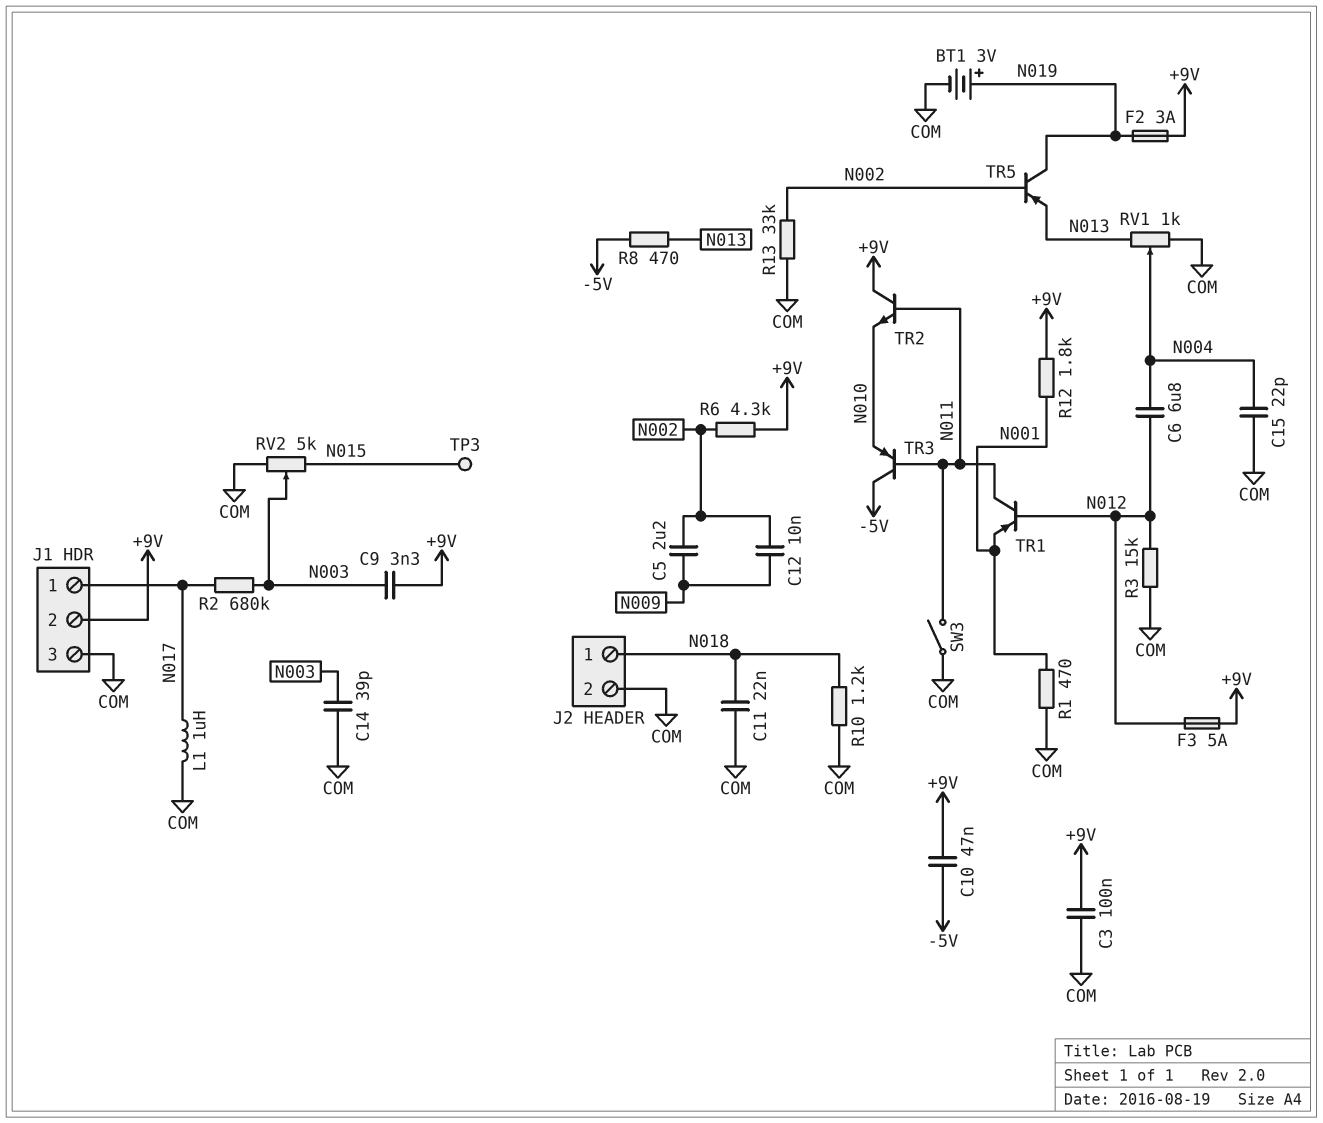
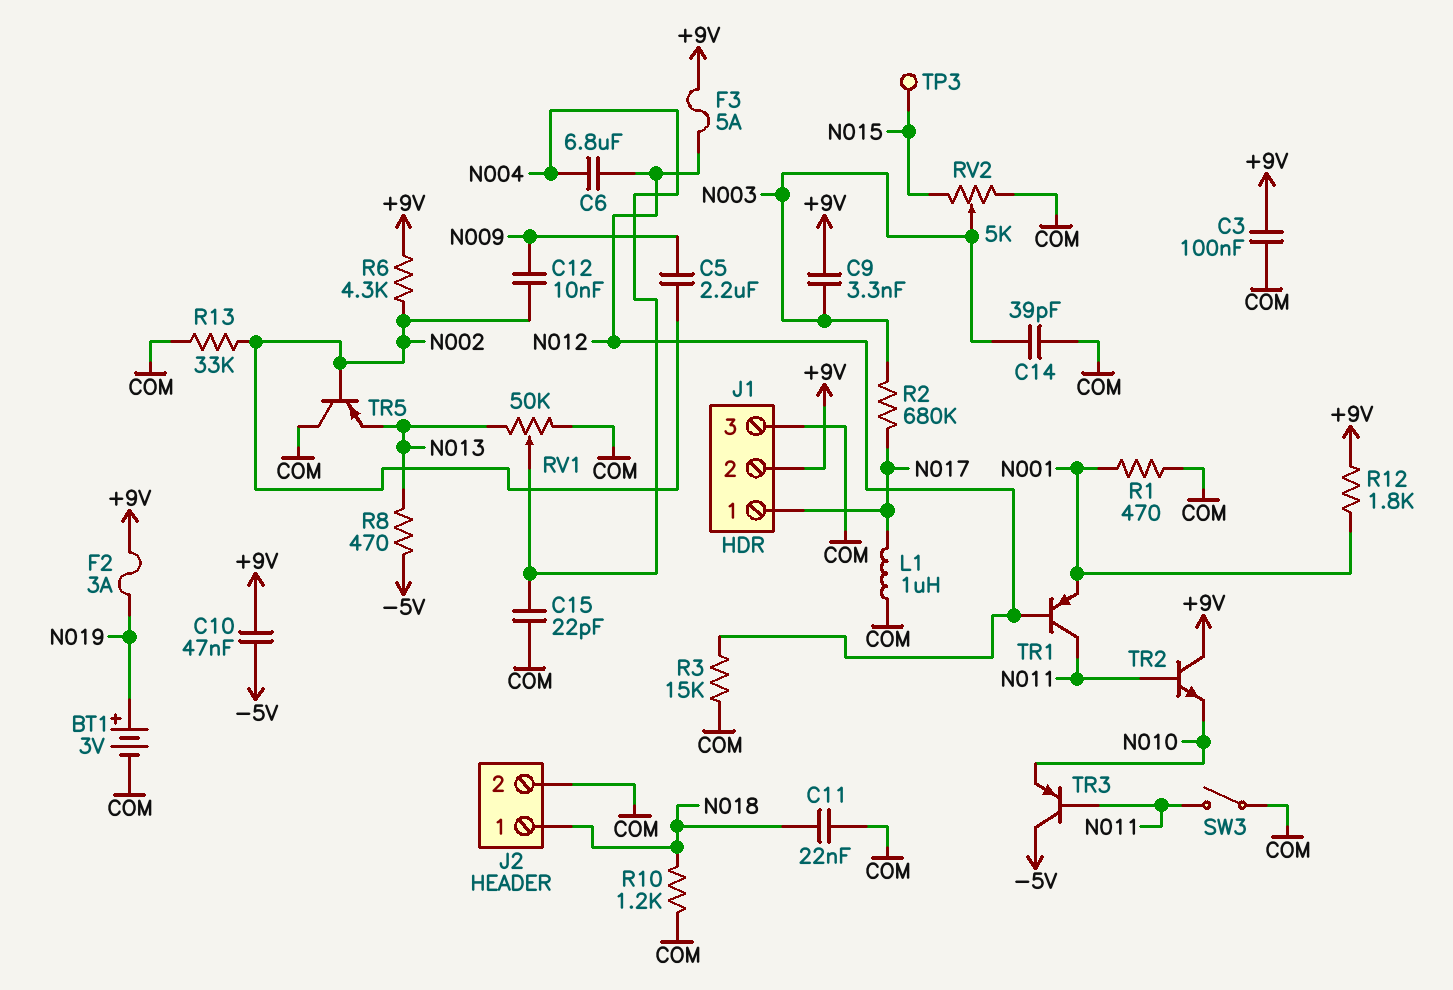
RV1: 1k (COM, N013, wiper N004) -> 50k (COM, N013, wiper N004)
TR5: PNP (B N002, C N019, E N013) -> PNP (B N002, C COM, E N013)

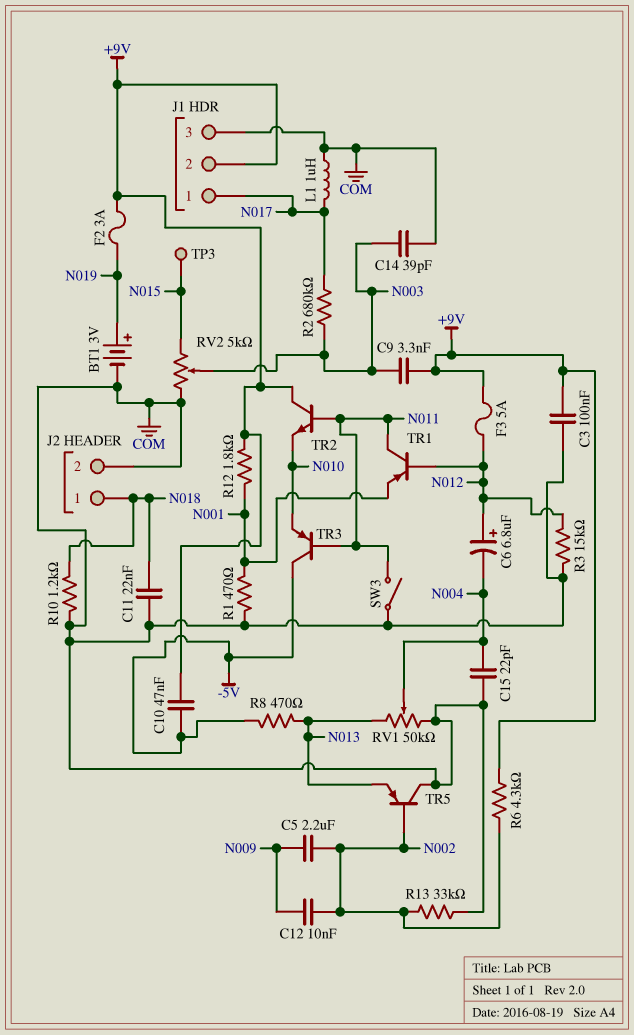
C6: 6.8uF (N004, N012) -> 6.8uF (plus N012, minus N004)

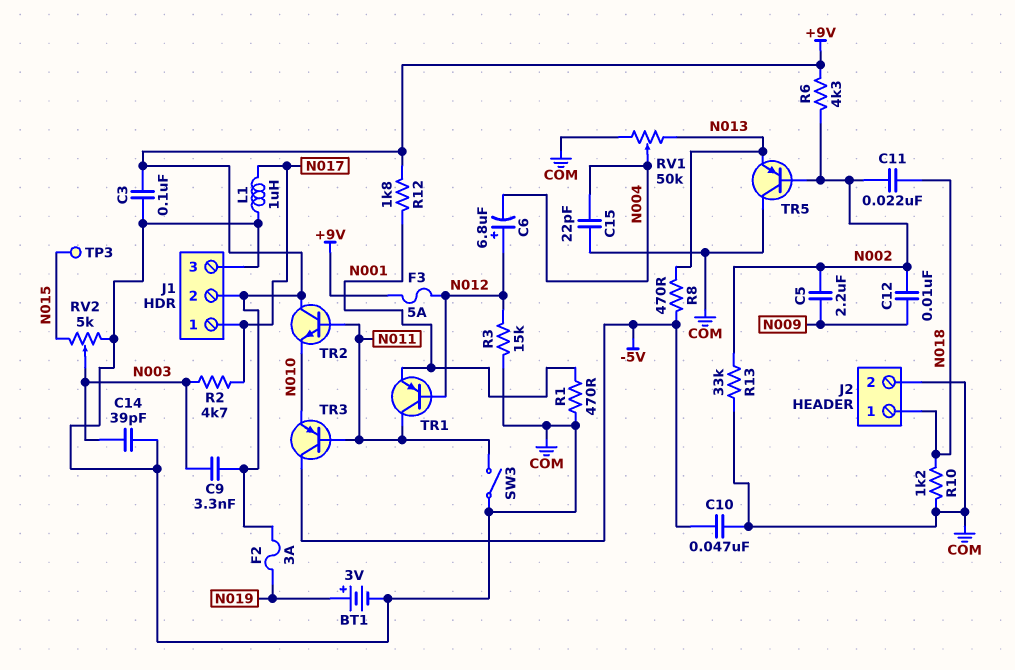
C10: 47nF (+9V, -5V) -> 47nF (-5V, COM)
C11: 22nF (COM, N018) -> 22nF (N002, N018)
R2: 680k (N003, N017) -> 4.7k (N003, N017)

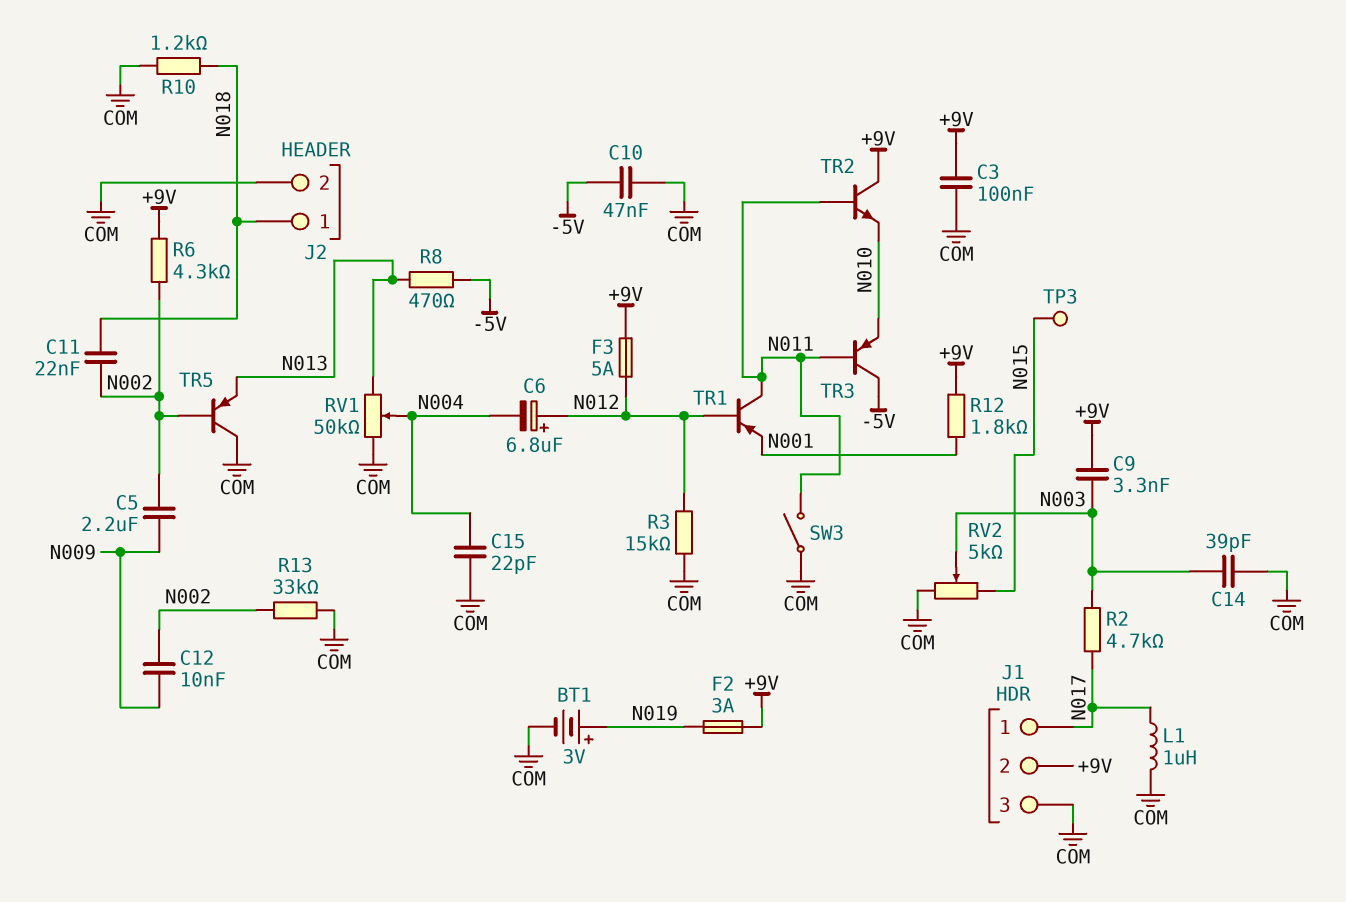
R1: 470 (COM, N001) -> none

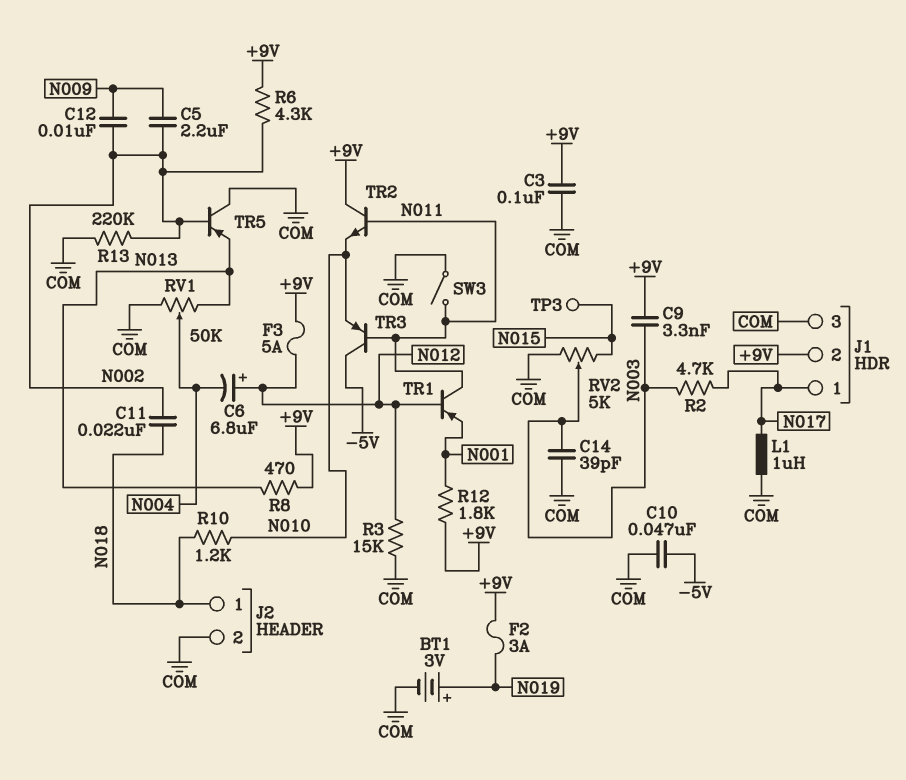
C15: 22pF (COM, N004) -> none
R8: 470 (-5V, N013) -> 470 (+9V, N013)
R10: 1.2k (COM, N018) -> 1.2k (N010, N018)
R13: 33k (COM, N002) -> 220k (COM, N002)

